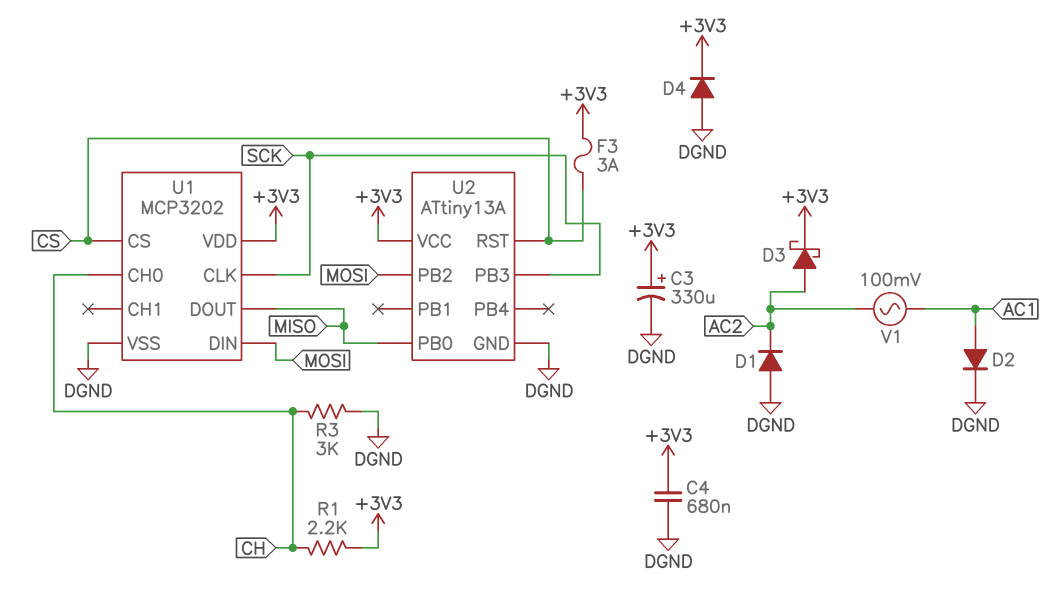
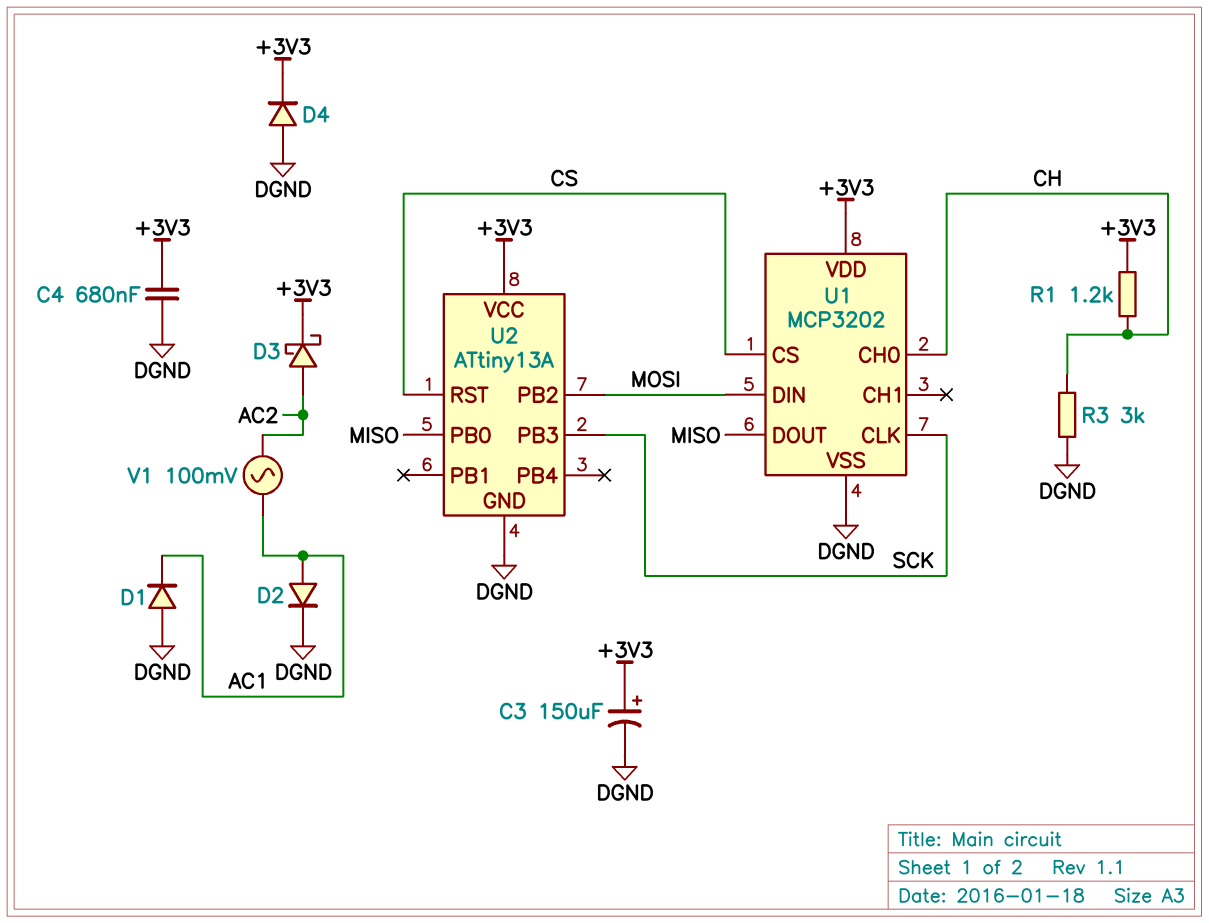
C3: 330uF (plus +3V3, minus DGND) -> 150uF (plus +3V3, minus DGND)
D1: diode (A DGND, K AC2) -> diode (A DGND, K AC1)
F3: 3A (+3V3, CS) -> none
R1: 2.2k (+3V3, CH) -> 1.2k (+3V3, CH)

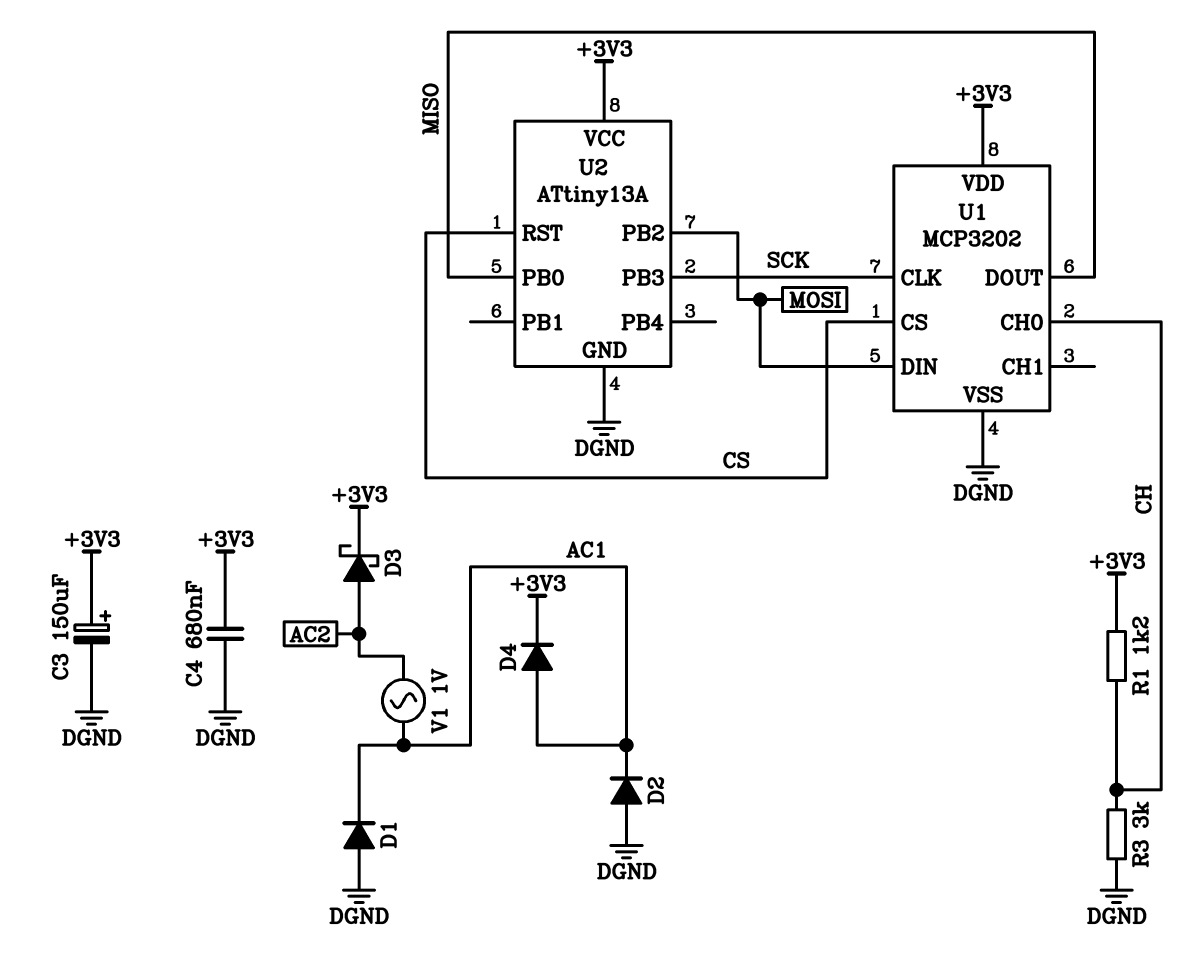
D2: diode (A AC1, K DGND) -> diode (A DGND, K AC1)
D4: diode (A DGND, K +3V3) -> diode (A AC1, K +3V3)
V1: AC 100mV (AC1, AC2) -> AC 1V (AC1, AC2)

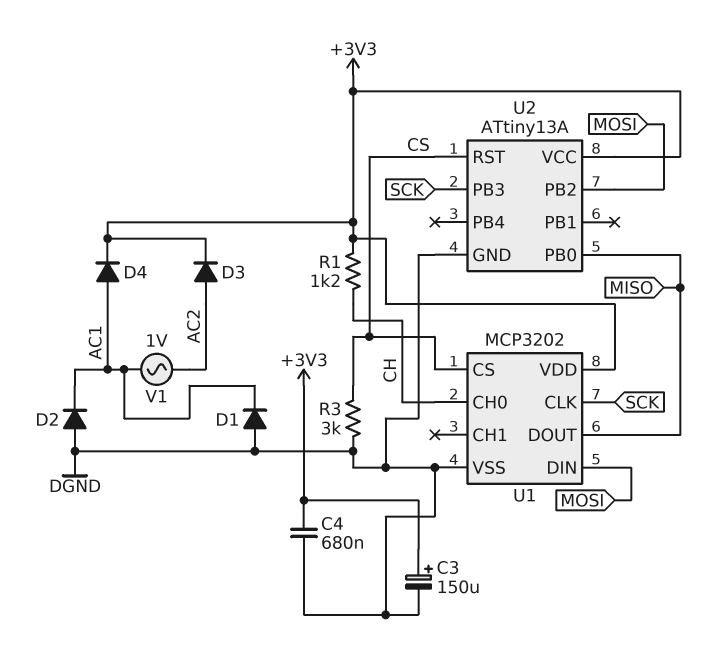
D3: schottky (A AC2, K +3V3) -> diode (A AC2, K +3V3)
R3: 3k (CH, DGND) -> 3k (CS, DGND)

